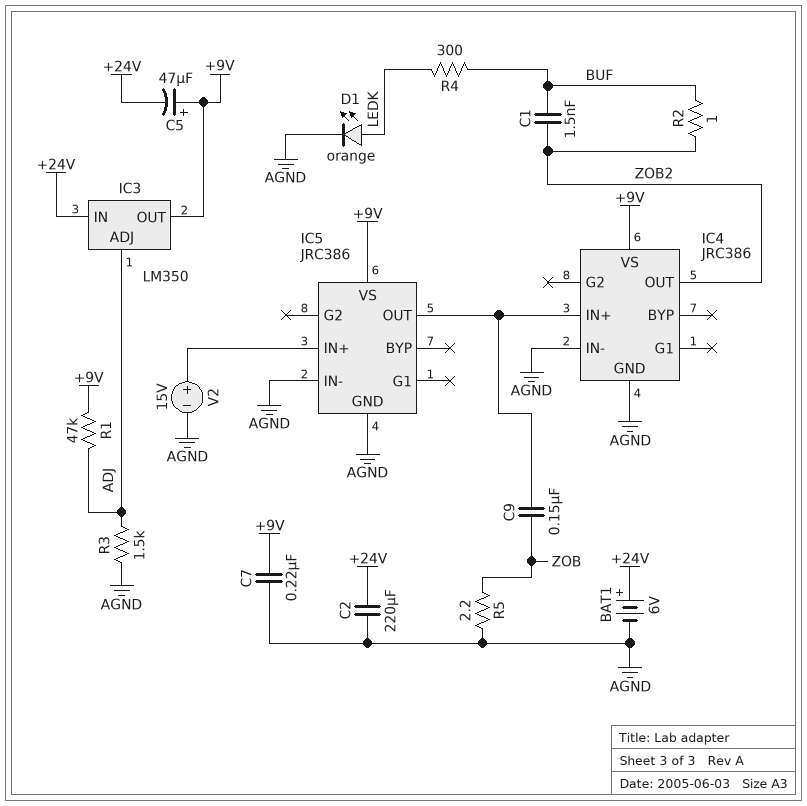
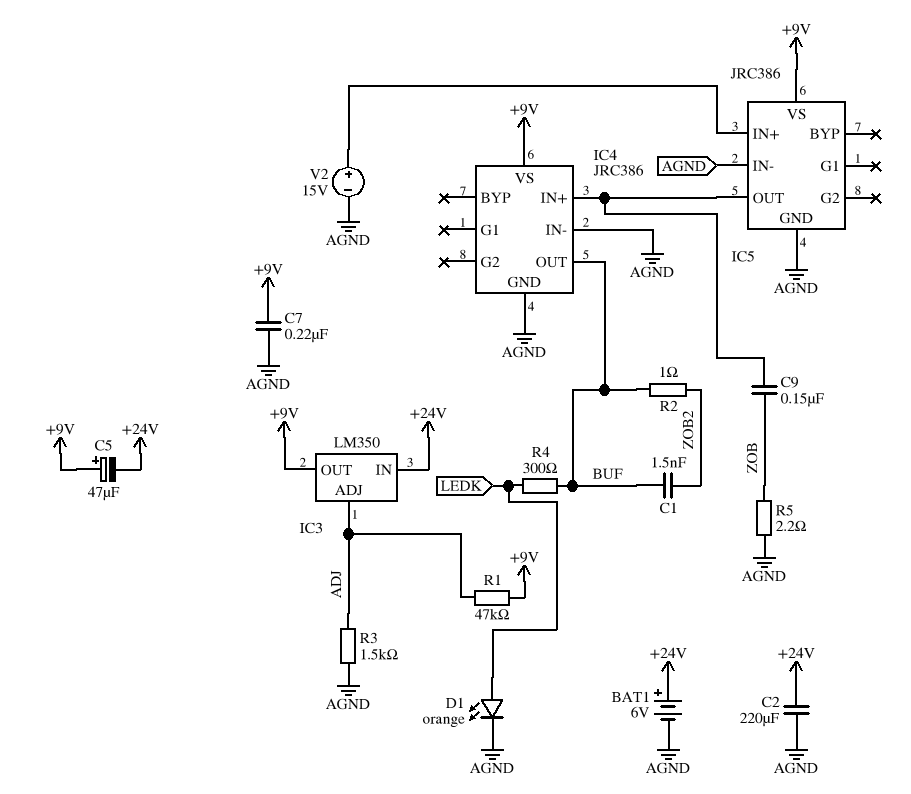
IC4 pin OUT: ZOB2 -> BUF

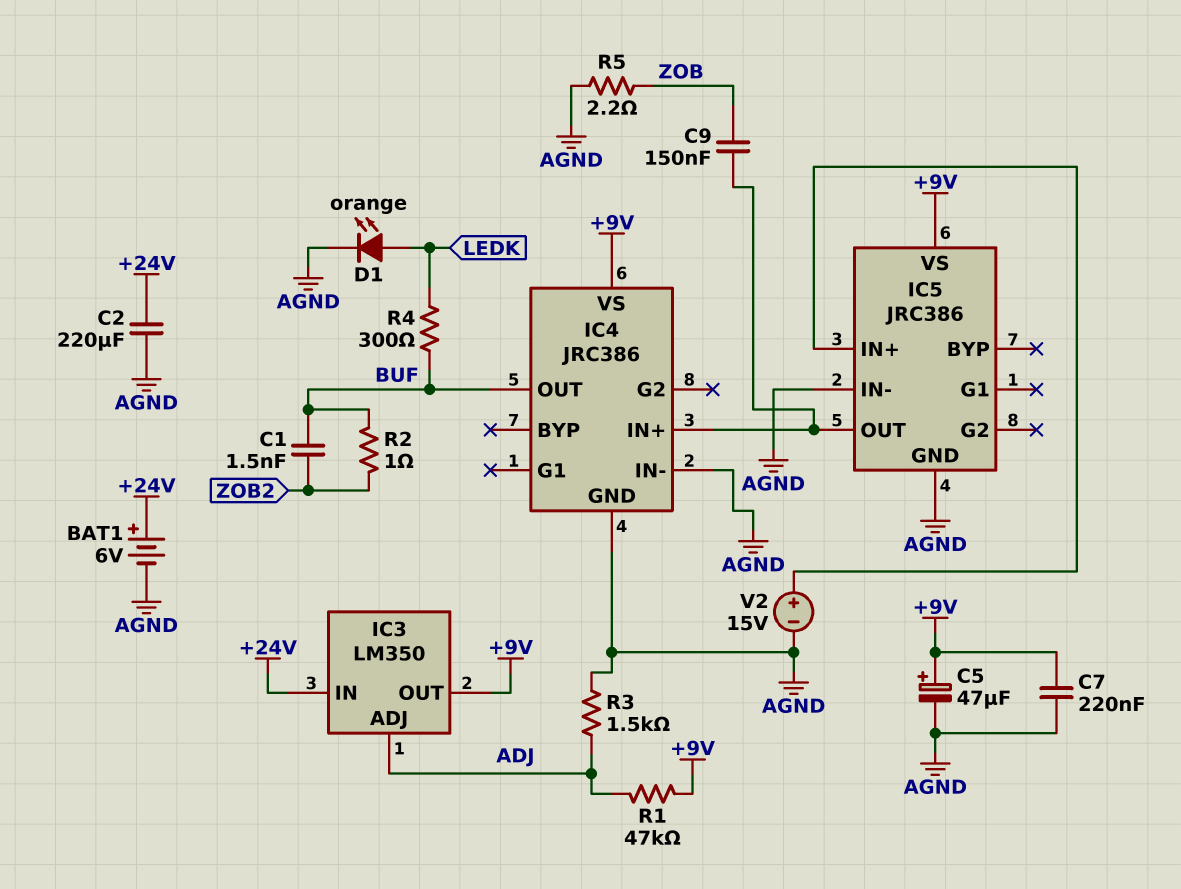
C5: 47uF (plus +9V, minus +24V) -> 47uF (plus +9V, minus AGND)

